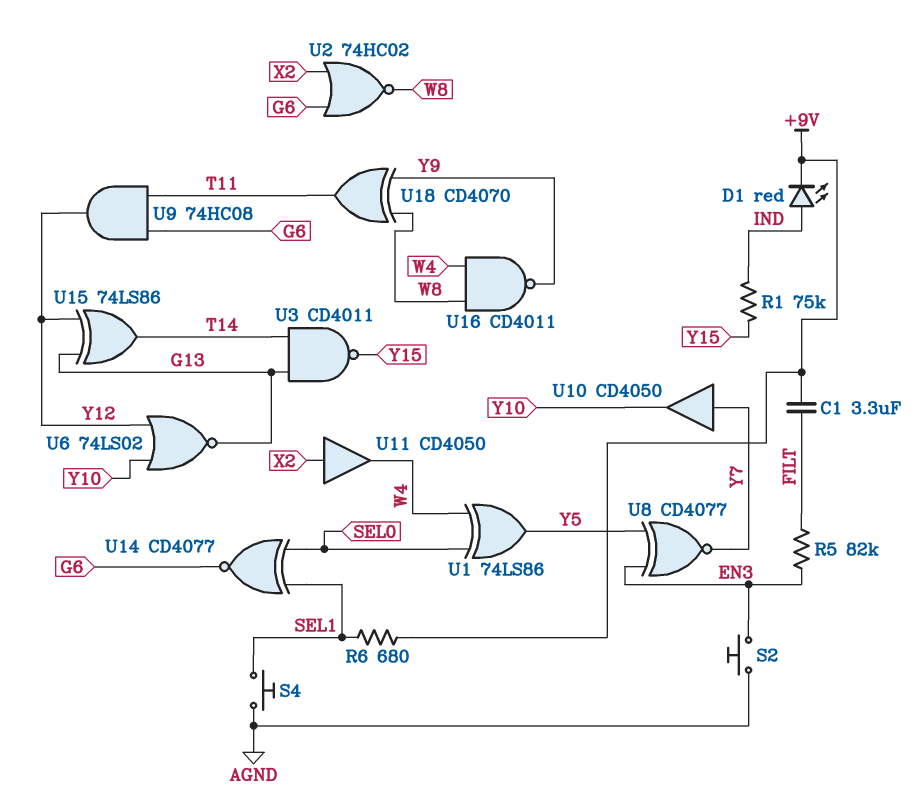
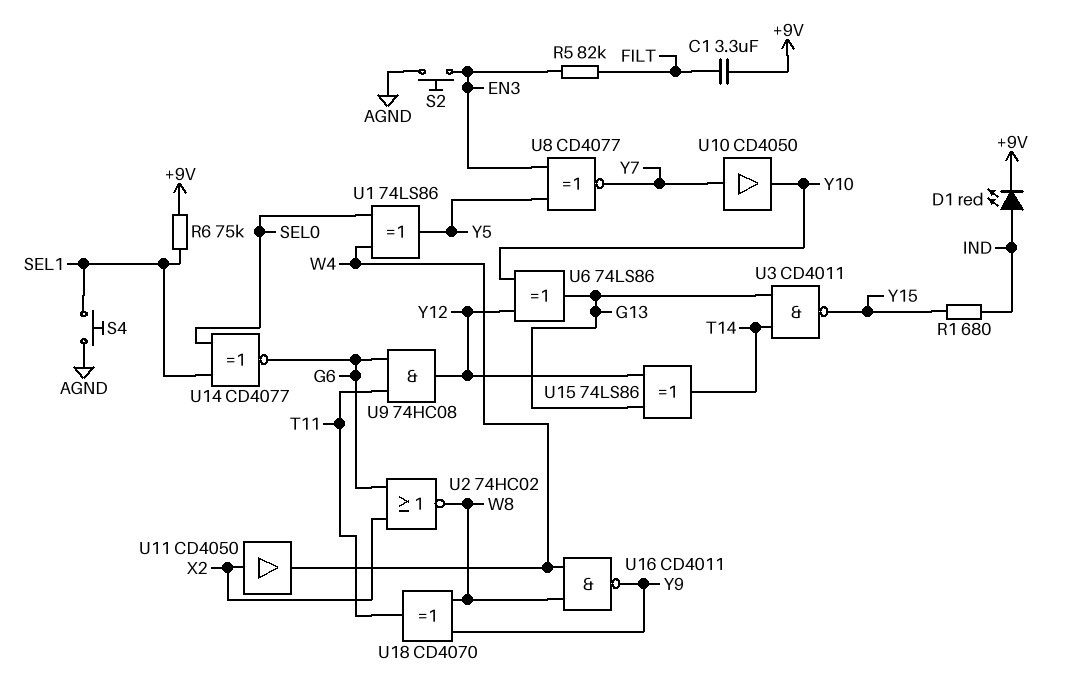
R1: 75k (IND, Y15) -> 680 (IND, Y15)
R6: 680 (+9V, SEL1) -> 75k (+9V, SEL1)
U6: NOR 74LS02 (in Y10, in Y12, out G13) -> XOR 74LS86 (in Y10, in Y12, out G13)

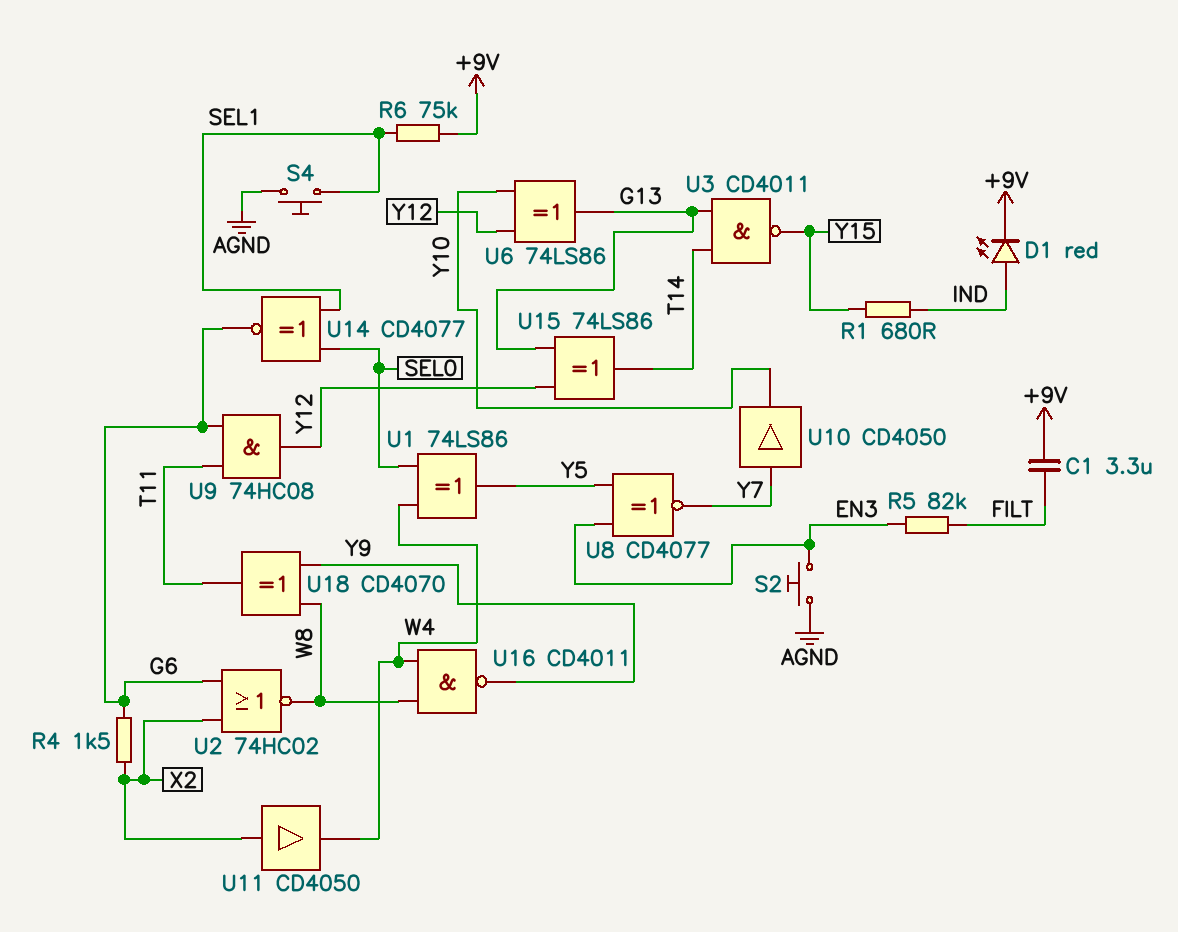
R4: none -> 1.5k (G6, X2)

